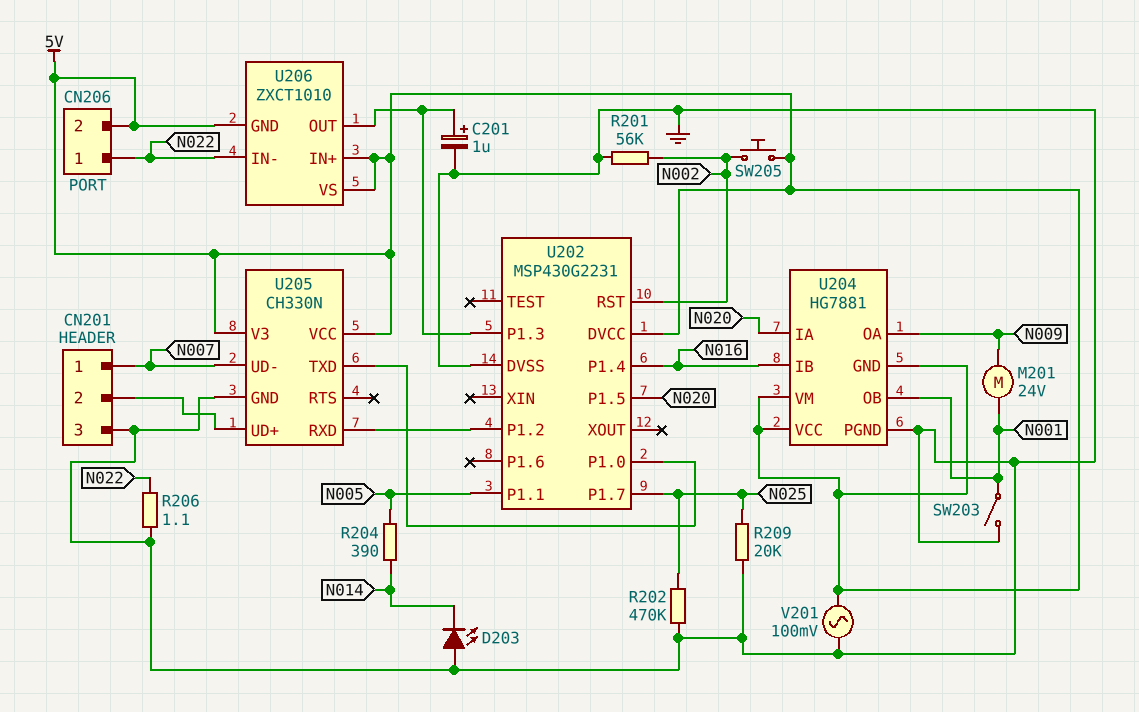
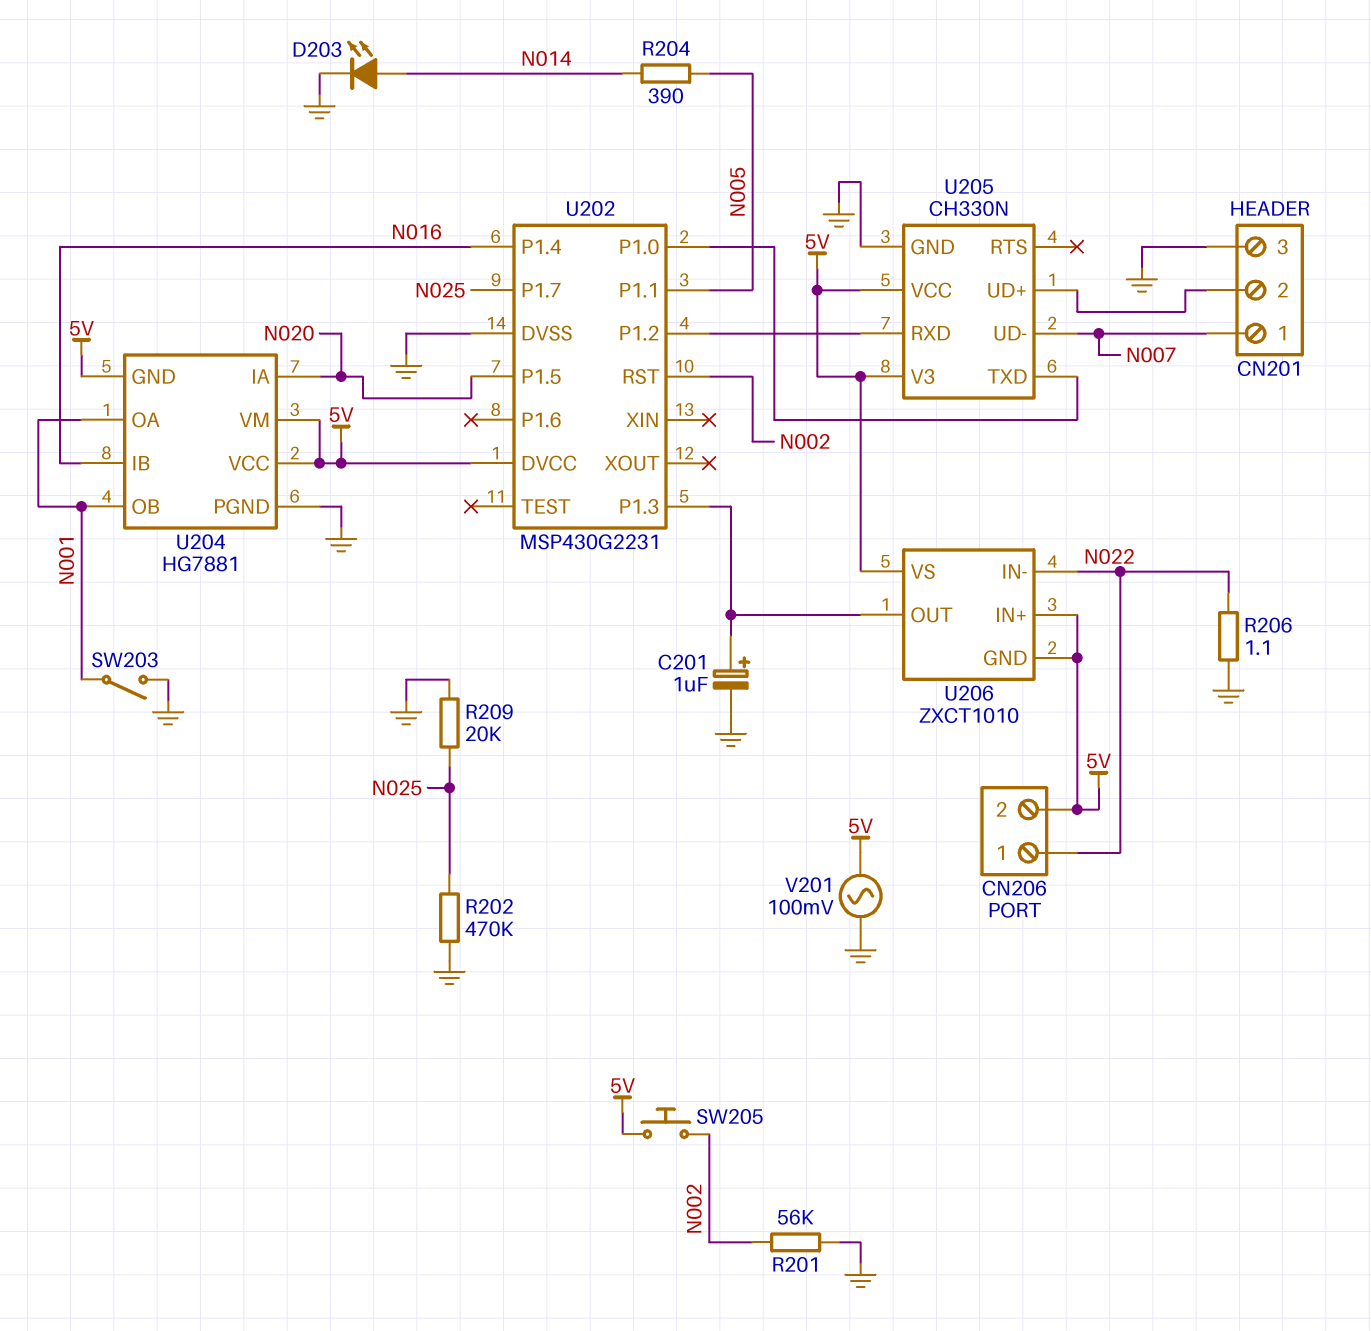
D203: LED (A GND, K N014) -> LED (A N014, K GND)
M201: motor 24V (N001, N009) -> none
U204 pin OA: N009 -> N001

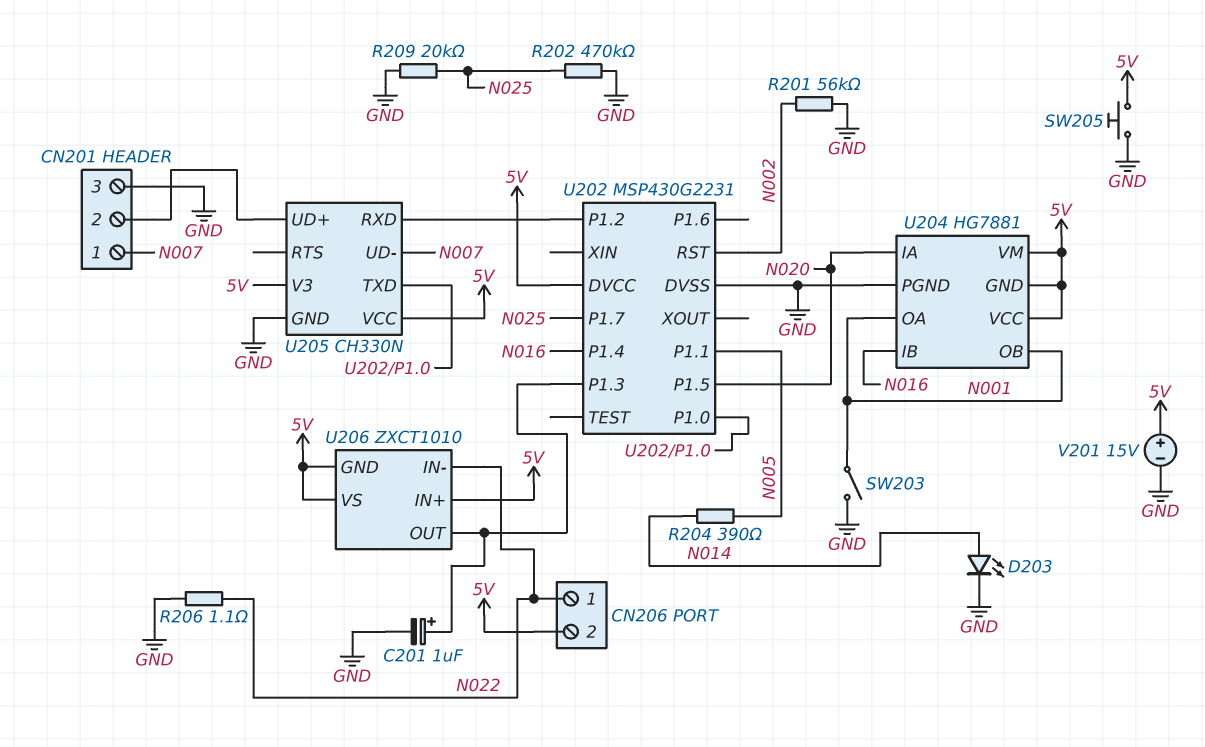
SW205: button (5V, N002) -> button (5V, GND)
V201: AC 100mV (5V, GND) -> 15V (plus 5V, minus GND)

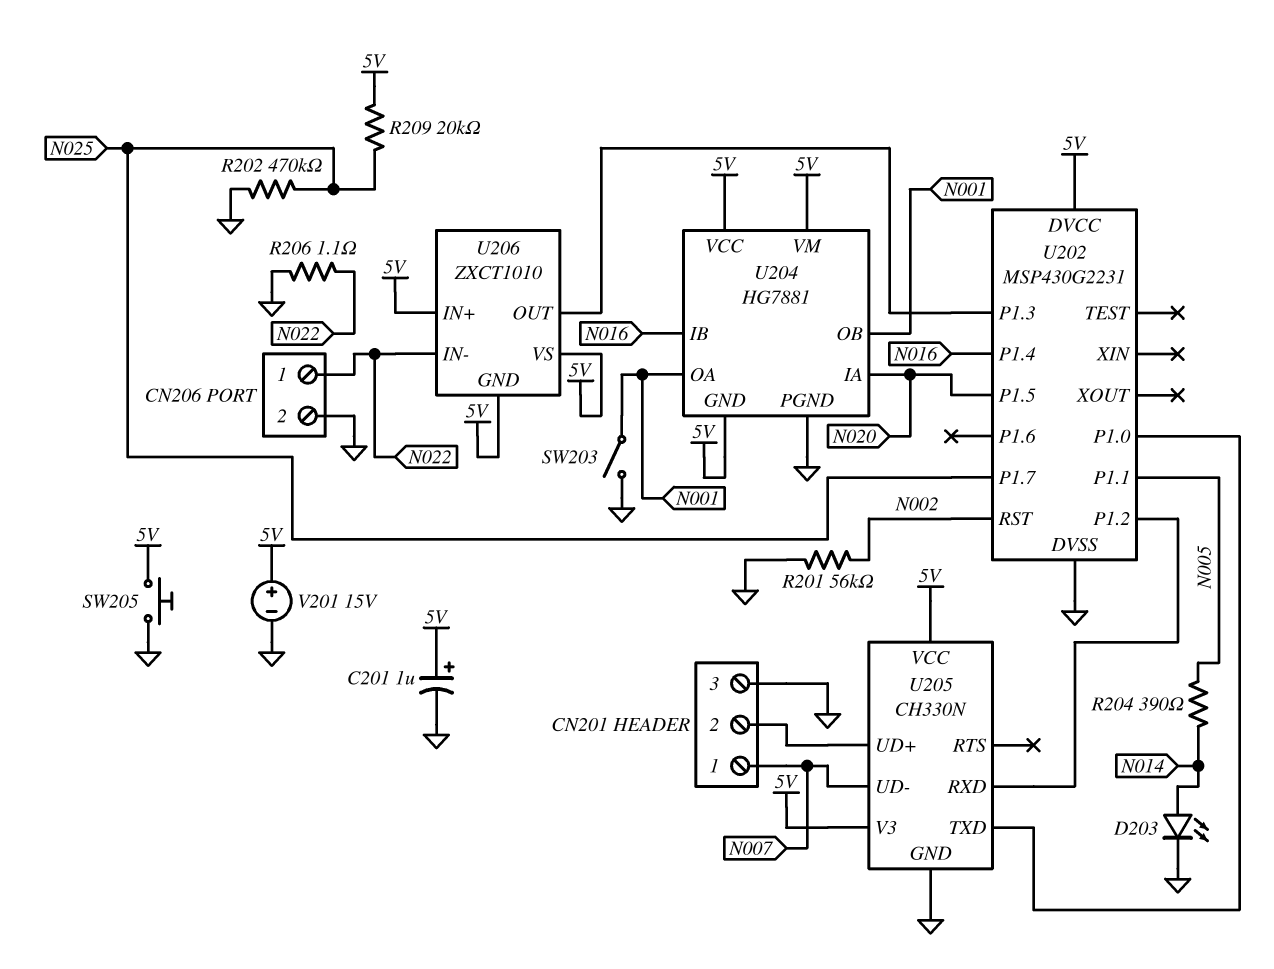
C201: 1uF (plus U202/P1.3, minus GND) -> 1uF (plus 5V, minus GND)
CN206 pin 2: 5V -> GND
R209: 20k (GND, N025) -> 20k (5V, N025)

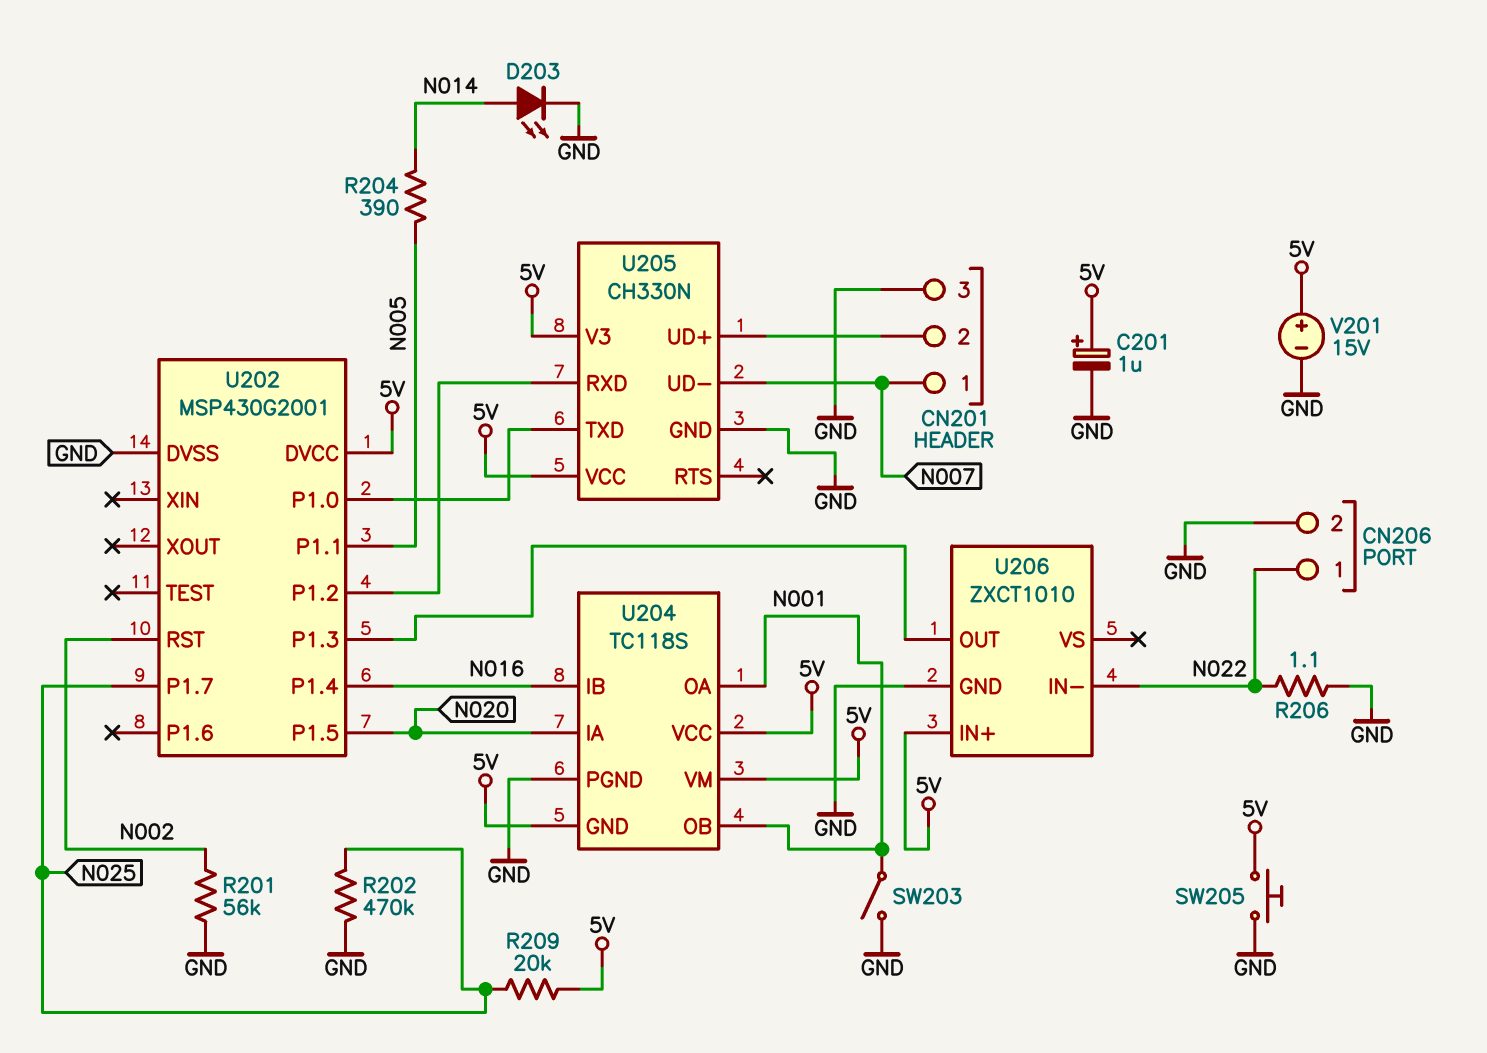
U202: MSP430G2231 -> MSP430G2001
U204: HG7881 -> TC118S
U206 pin GND: 5V -> GND
U206 pin VS: 5V -> none

